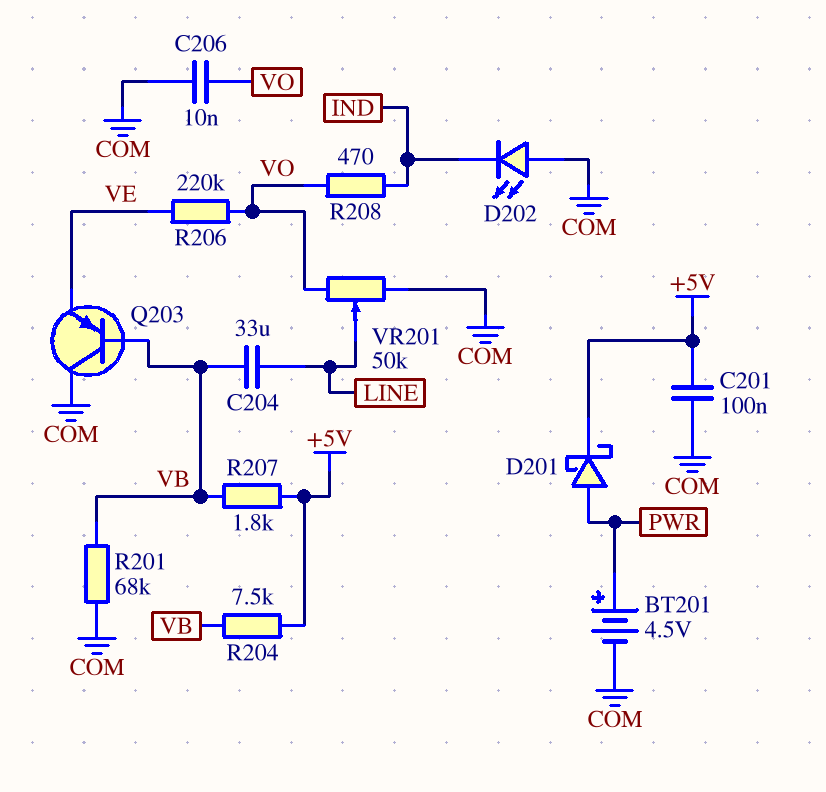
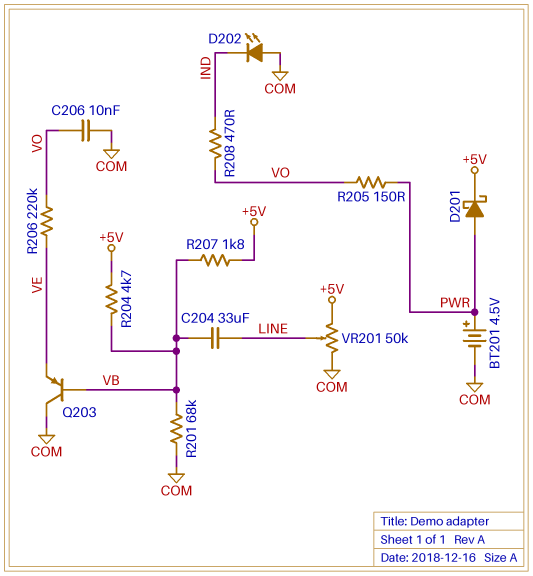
C201: 100nF (+5V, COM) -> none
R204: 7.5k (+5V, VB) -> 4.7k (+5V, VB)
R205: none -> 150 (PWR, VO)
VR201: 50k (COM, VO, wiper LINE) -> 50k (+5V, COM, wiper LINE)

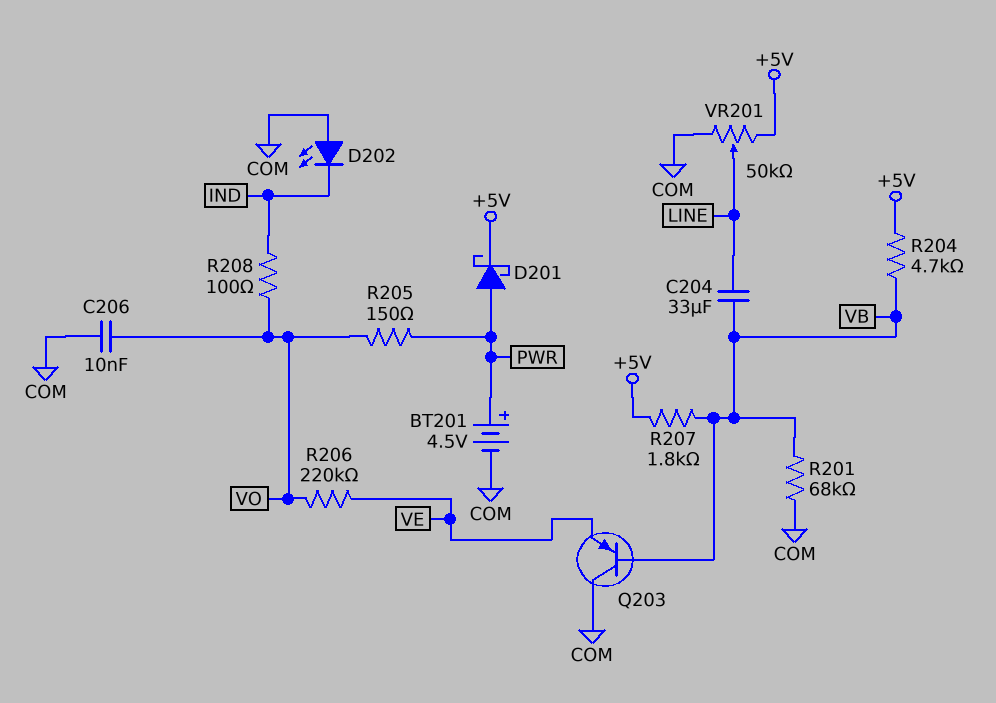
R208: 470 (IND, VO) -> 100 (IND, VO)

